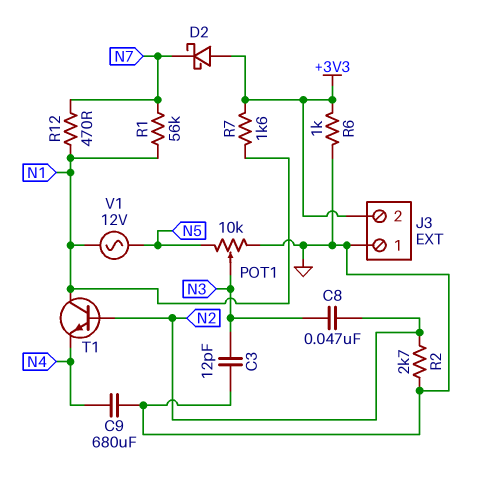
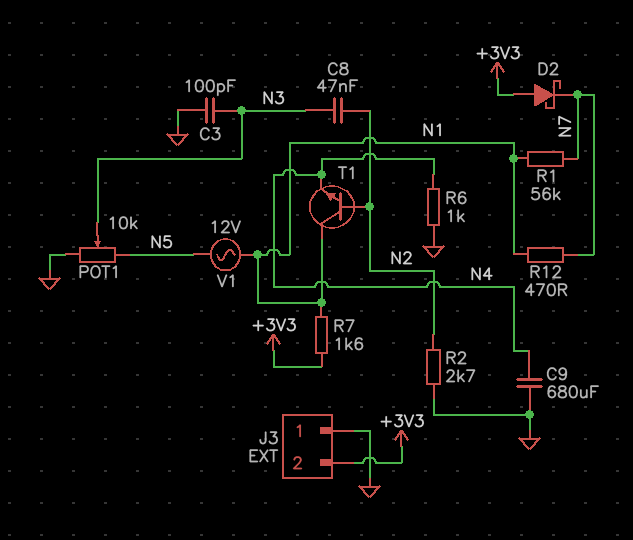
C3: 12pF (GND, N3) -> 100pF (GND, N3)
R6: 1k (+3V3, GND) -> 1k (GND, N4)

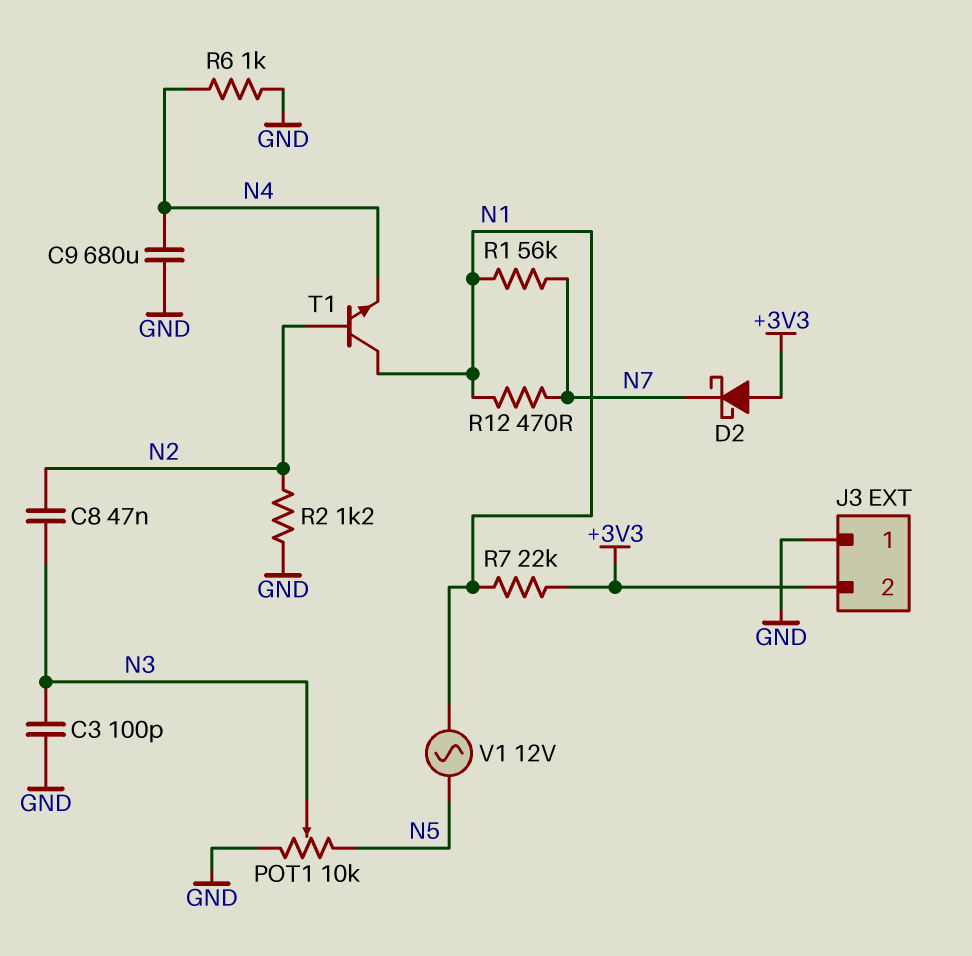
R2: 2.7k (GND, N2) -> 1.2k (GND, N2)
R7: 1.6k (+3V3, N1) -> 22k (+3V3, N1)

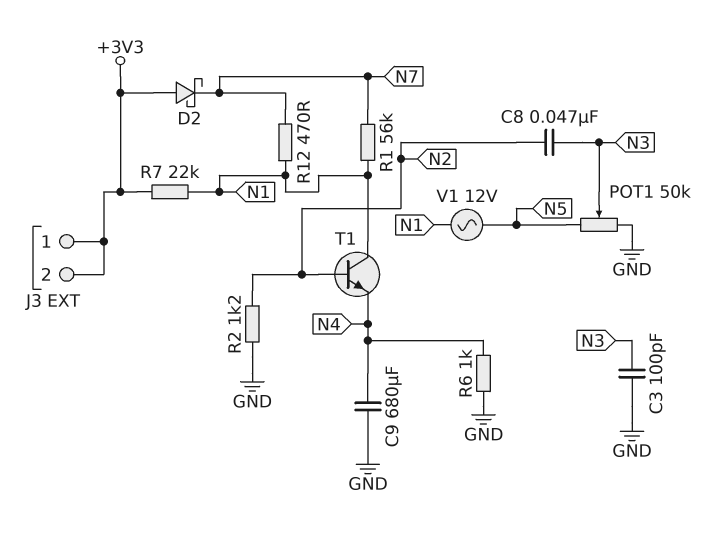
J3 pin 1: GND -> +3V3
POT1: 10k (GND, N5, wiper N3) -> 50k (GND, N5, wiper N3)

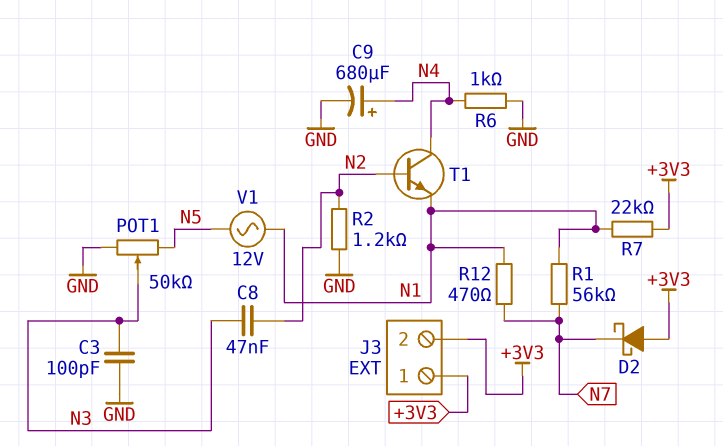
C9: 680uF (GND, N4) -> 680uF (plus N4, minus GND)
T1: NPN (B N2, C N1, E N4) -> NPN (B N2, C N4, E N1)

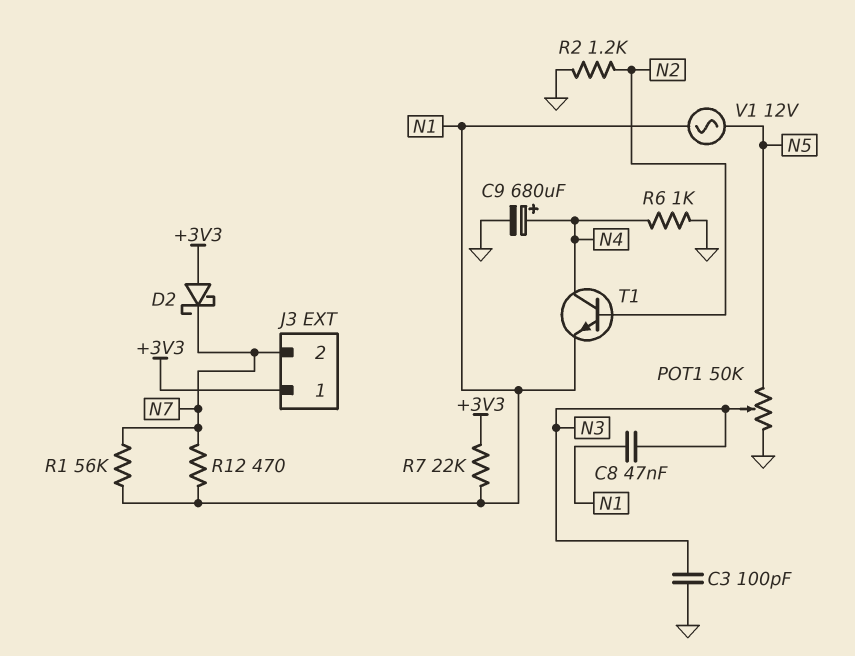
C8: 47nF (N2, N3) -> 47nF (N1, N3)
J3 pin 2: +3V3 -> N7

